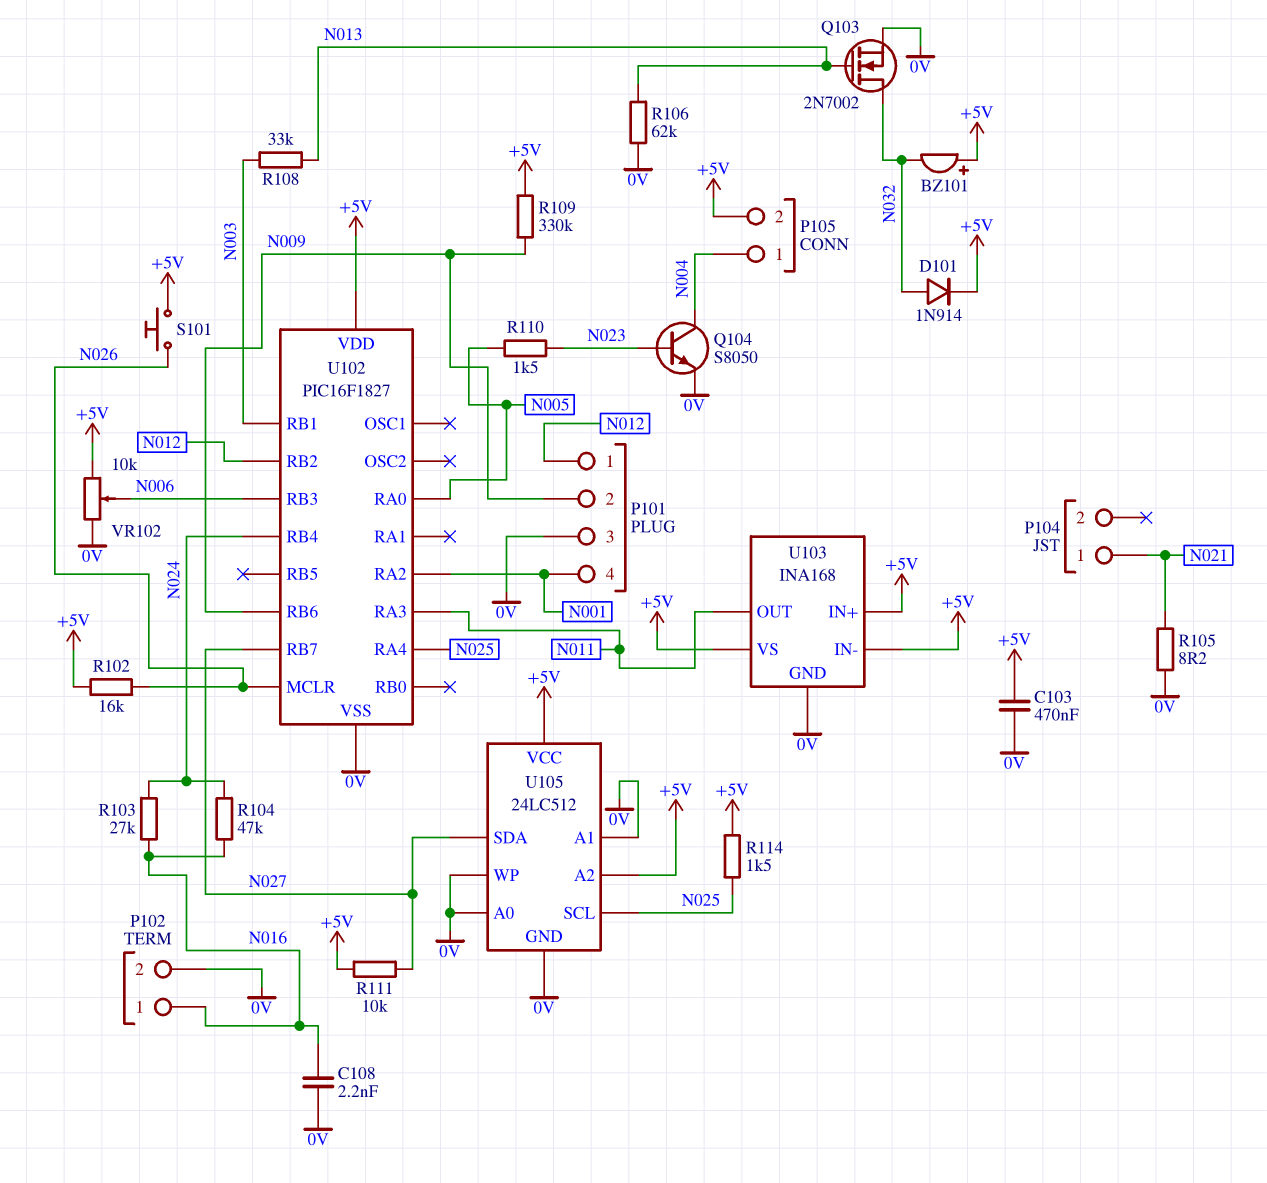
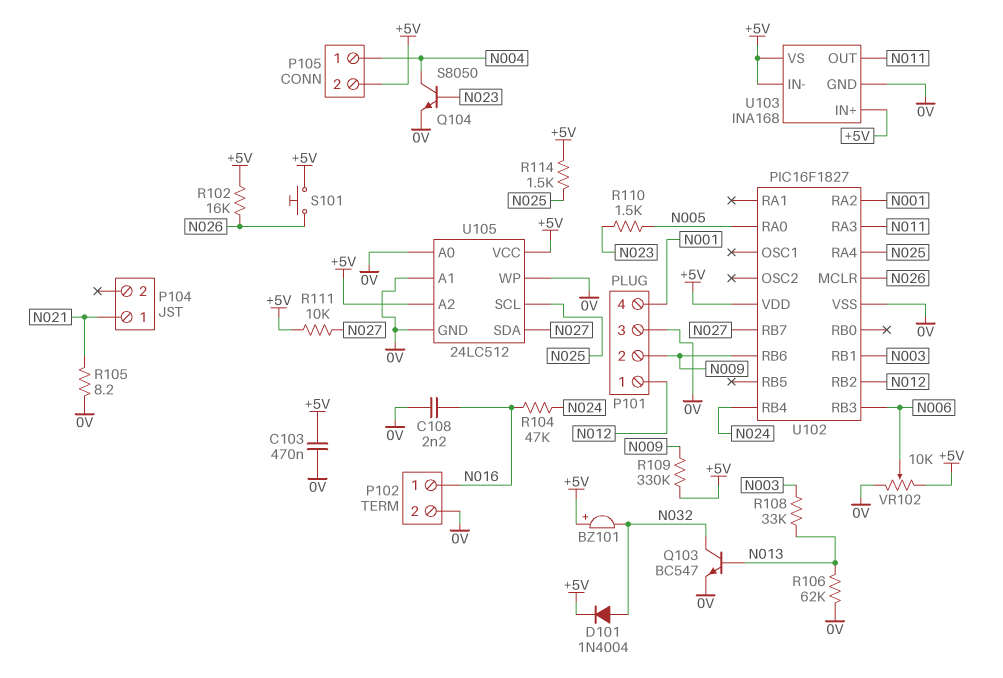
D101: diode 1N914 (A N032, K +5V) -> diode 1N4004 (A N032, K +5V)
Q103: NMOS 2N7002 (G N013, D N032, S 0V) -> NPN BC547 (B N013, C N032, E 0V)
R103: 27k (N016, N024) -> none

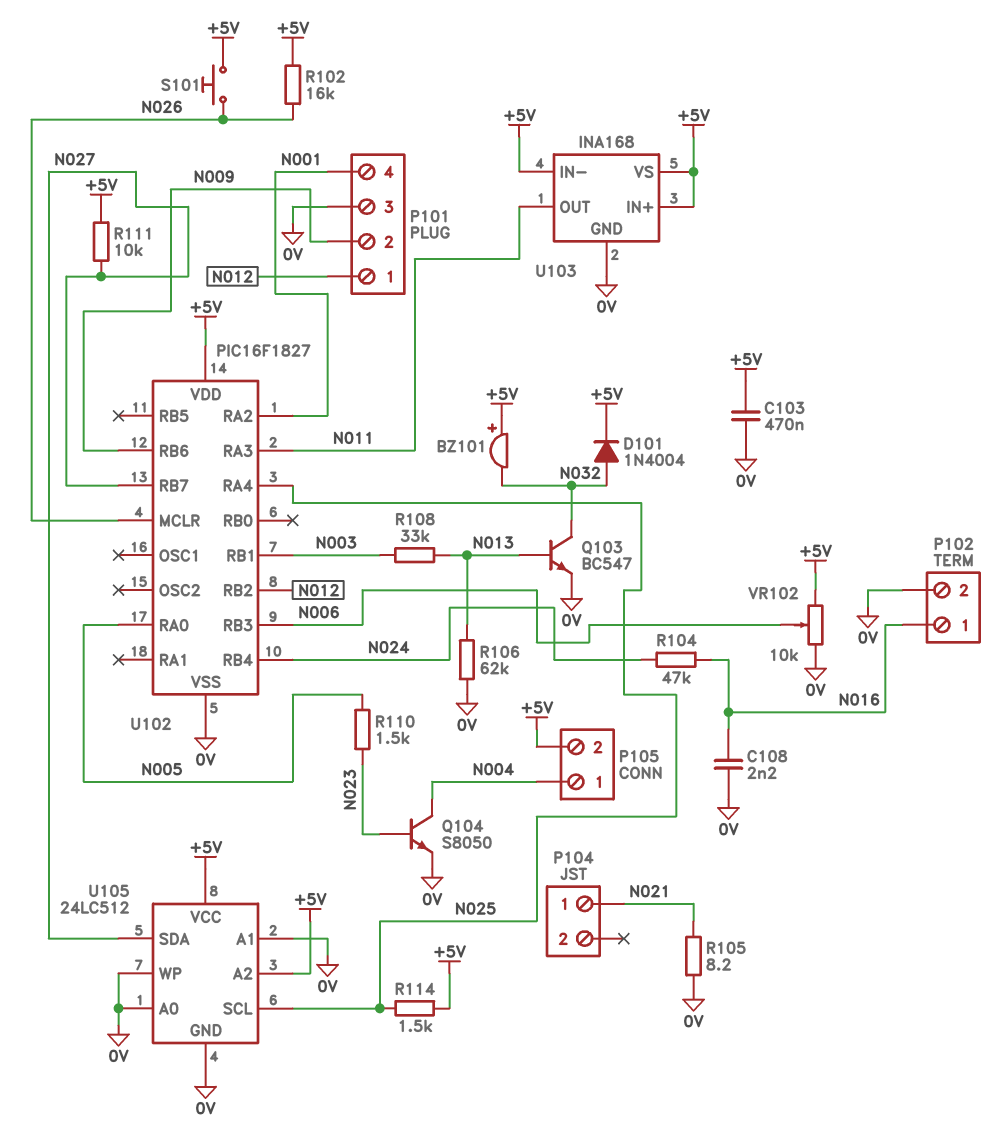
R109: 330k (+5V, N009) -> none

